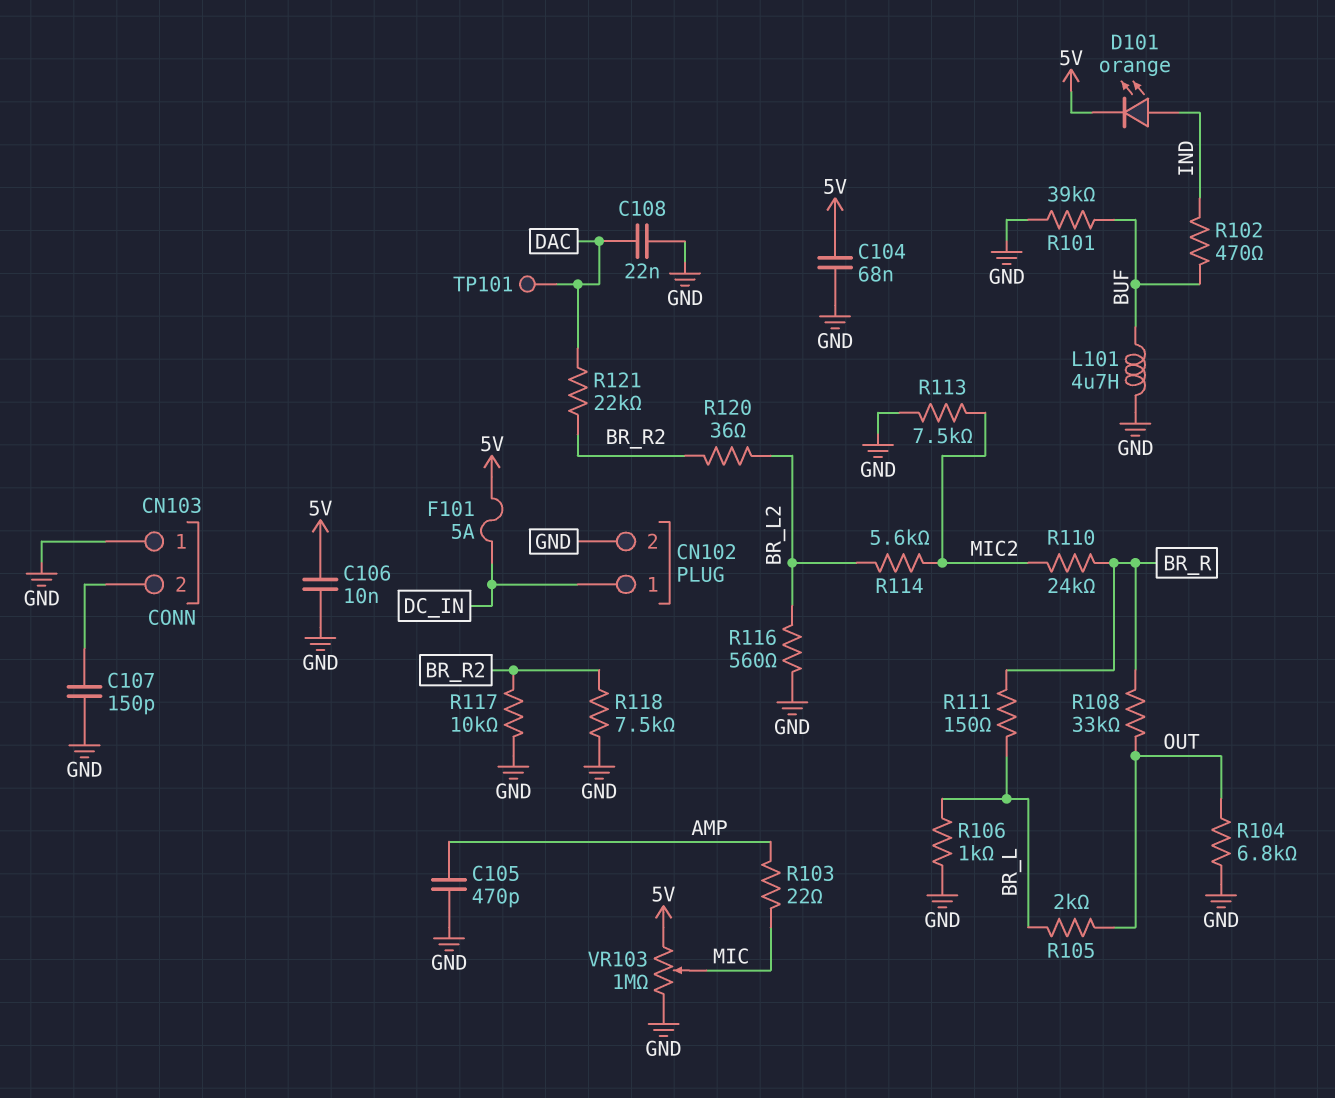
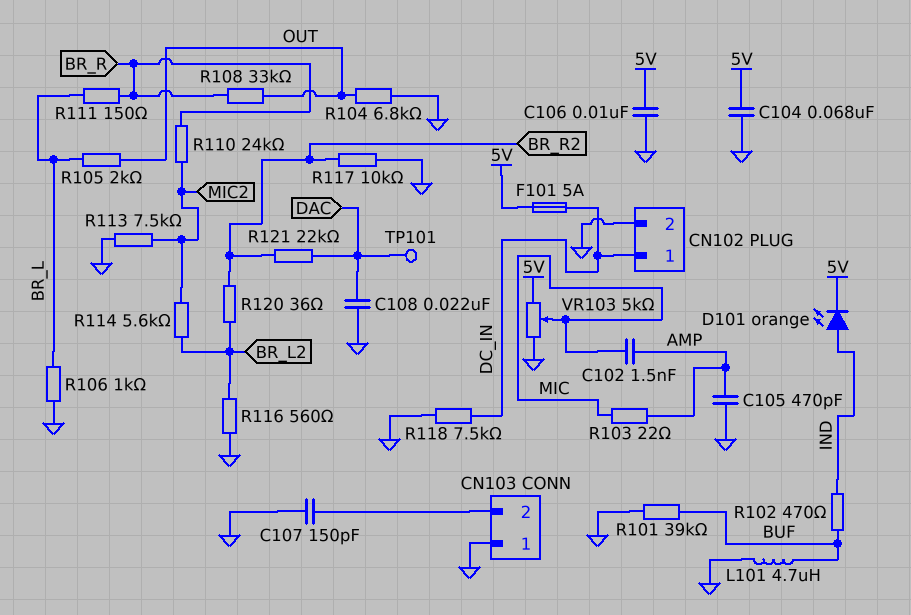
C102: none -> 1.5nF (AMP, MIC)
R118: 7.5k (BR_R2, GND) -> 7.5k (DC_IN, GND)
VR103: 1M (5V, GND, wiper MIC) -> 5k (5V, GND, wiper MIC)

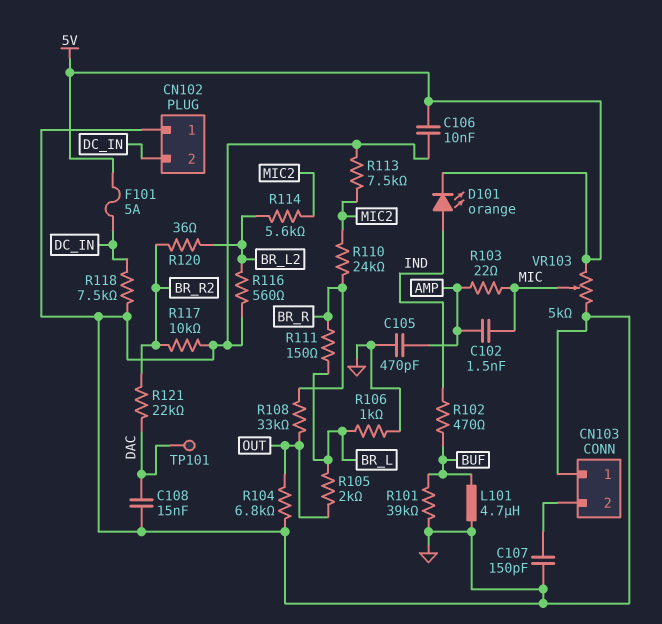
C104: 68nF (5V, GND) -> none
C108: 22nF (DAC, GND) -> 15nF (DAC, GND)
CN102 pin 1: DC_IN -> GND
CN102 pin 2: GND -> DC_IN

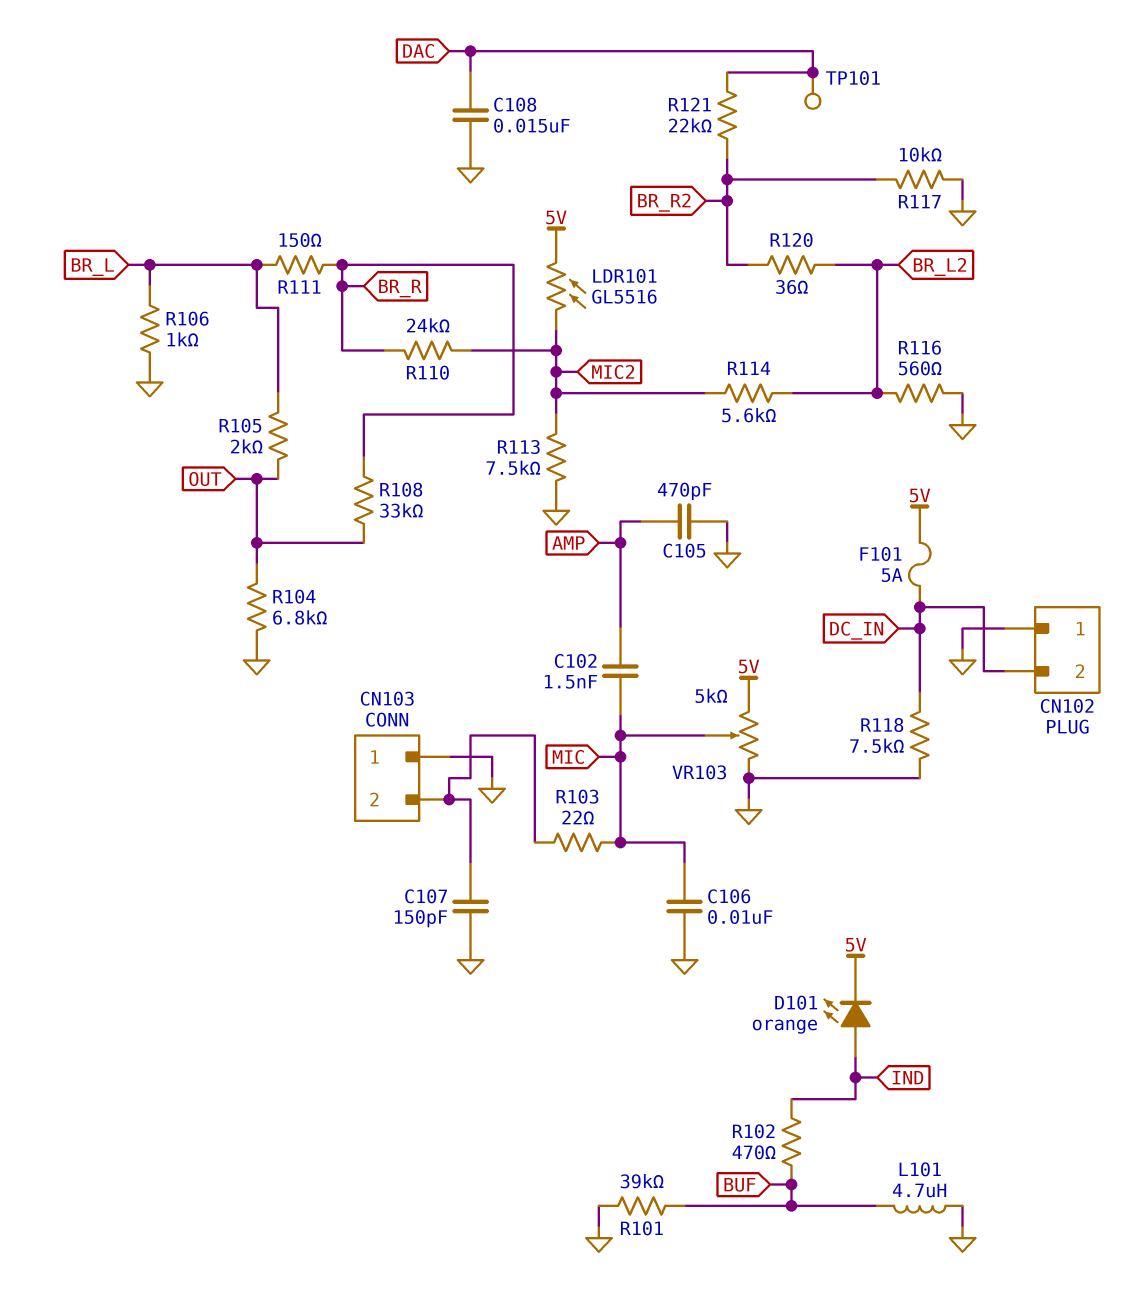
C106: 10nF (5V, GND) -> 10nF (GND, MIC)
LDR101: none -> GL5516 (5V, MIC2)
R103: 22 (AMP, MIC) -> 22 (CN103/2, MIC)

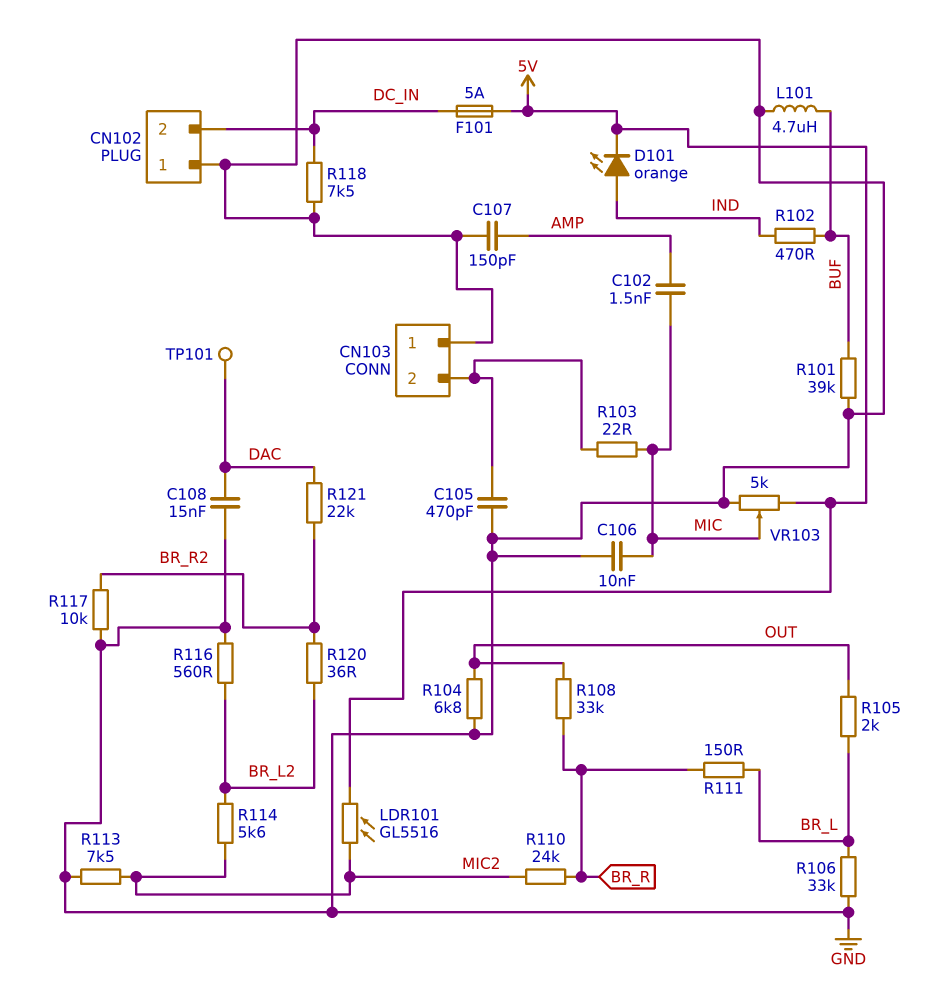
C105: 470pF (AMP, GND) -> 470pF (CN103/2, GND)
C107: 150pF (CN103/2, GND) -> 150pF (AMP, GND)
R106: 1k (BR_L, GND) -> 33k (BR_L, GND)

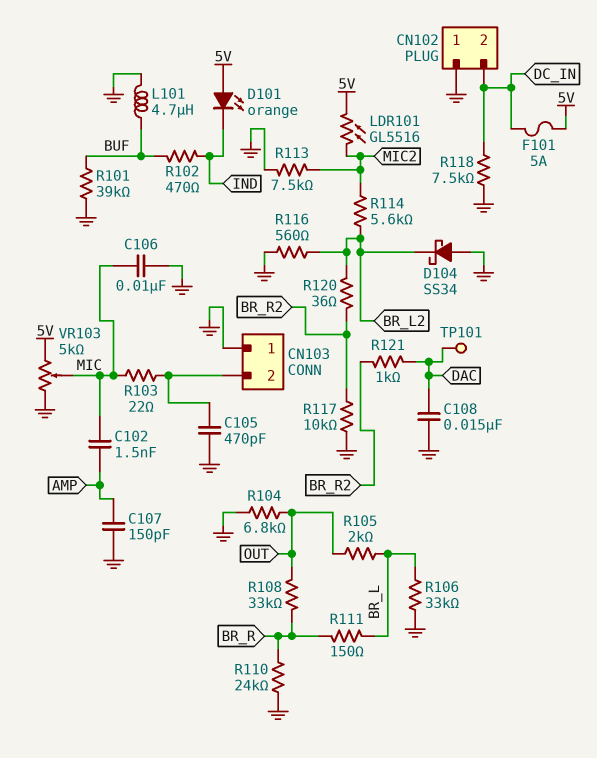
D101: LED orange (A IND, K 5V) -> LED orange (A 5V, K IND)
D104: none -> schottky SS34 (A GND, K BR_L2)
R110: 24k (BR_R, MIC2) -> 24k (BR_R, GND)
R121: 22k (BR_R2, DAC) -> 1k (BR_R2, DAC)

